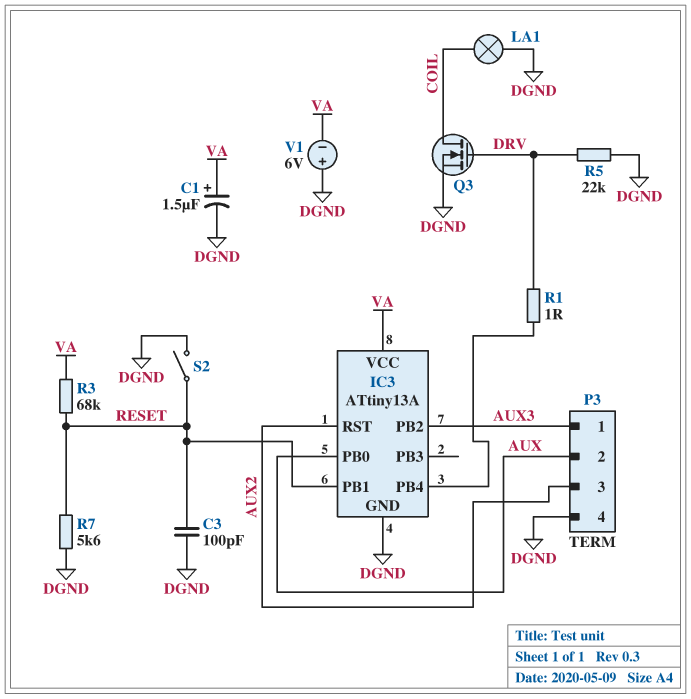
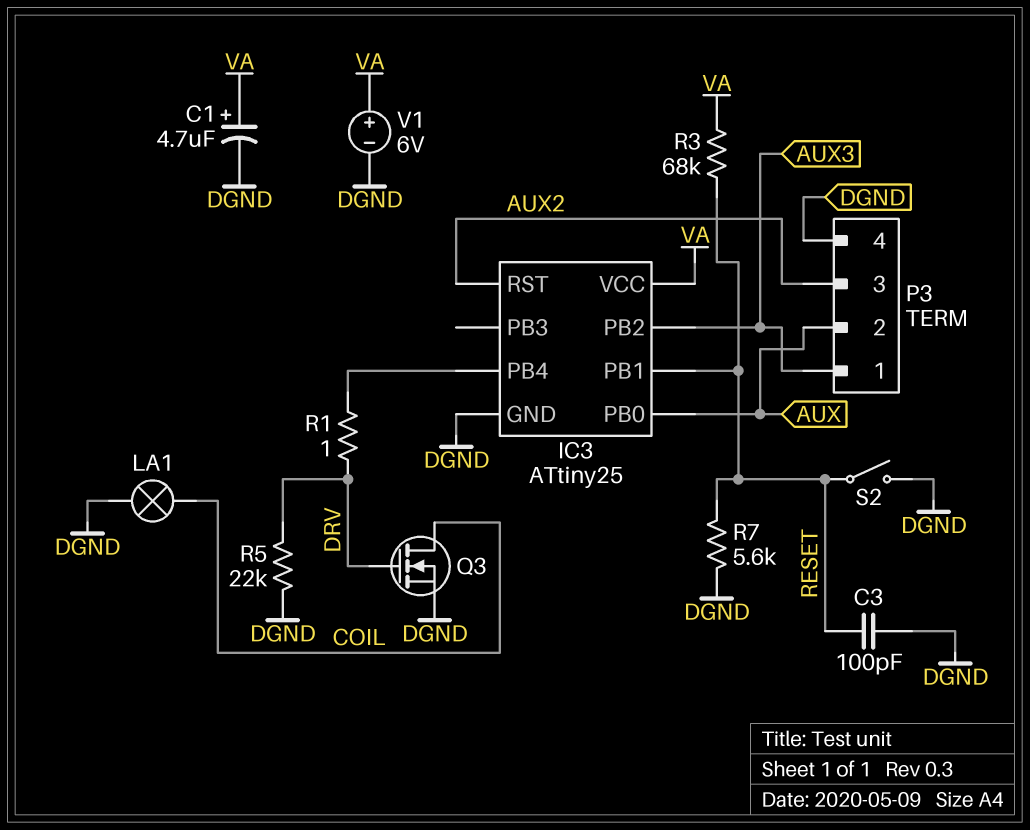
C1: 1.5uF (plus VA, minus DGND) -> 4.7uF (plus VA, minus DGND)
IC3: ATtiny13A -> ATtiny25
V1: 6V (plus DGND, minus VA) -> 6V (plus VA, minus DGND)

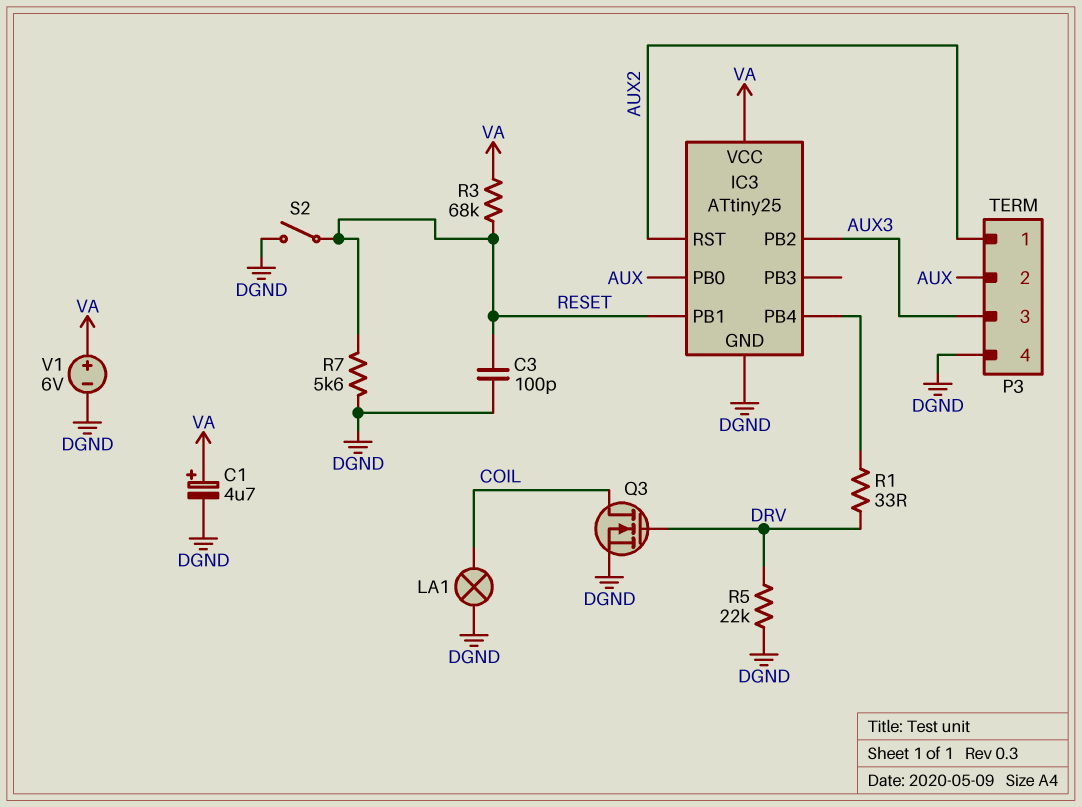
P3 pin 1: AUX3 -> AUX2
P3 pin 3: AUX2 -> AUX3
R1: 1 (DRV, IC3/PB4) -> 33 (DRV, IC3/PB4)

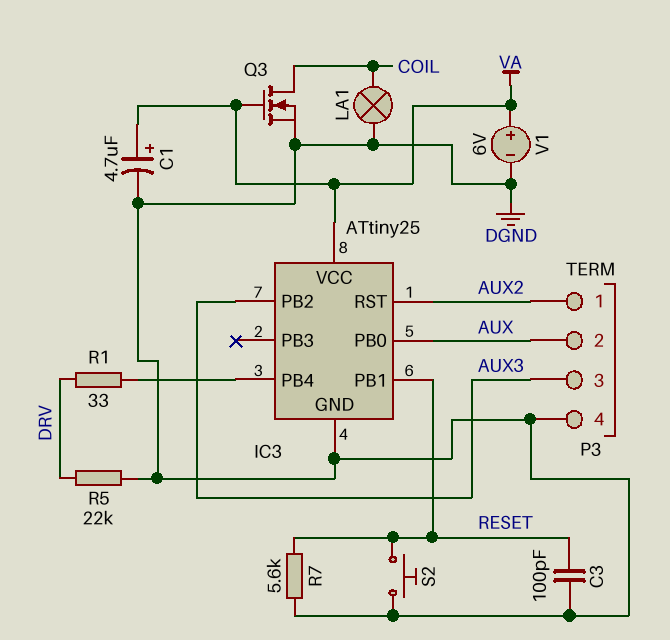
Q3: NMOS (G DRV, D COIL, S DGND) -> NMOS (G VA, D COIL, S DGND)
R3: 68k (RESET, VA) -> none
S2: switch (DGND, RESET) -> button (DGND, RESET)

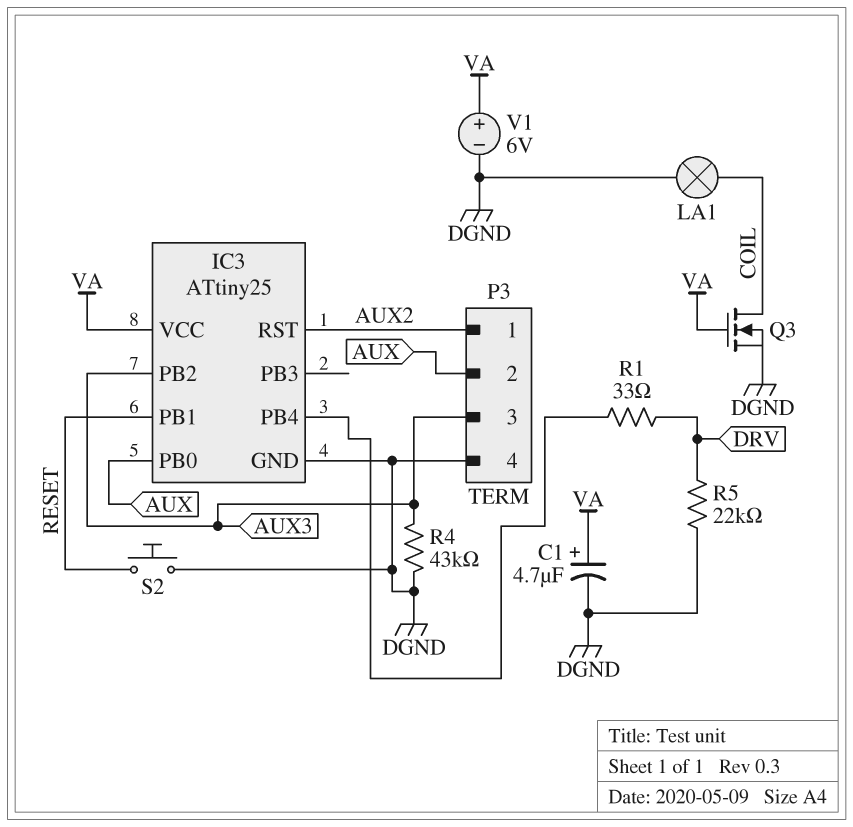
C3: 100pF (DGND, RESET) -> none
R4: none -> 43k (AUX3, DGND)
R7: 5.6k (DGND, RESET) -> none

